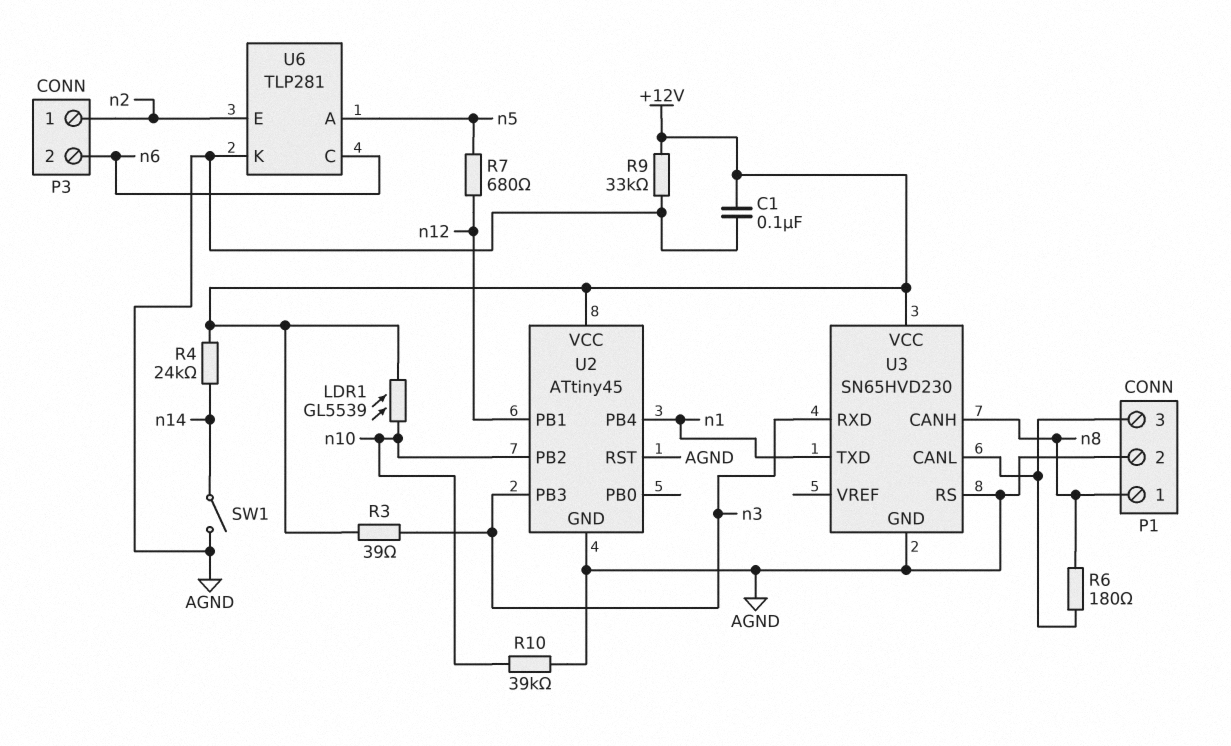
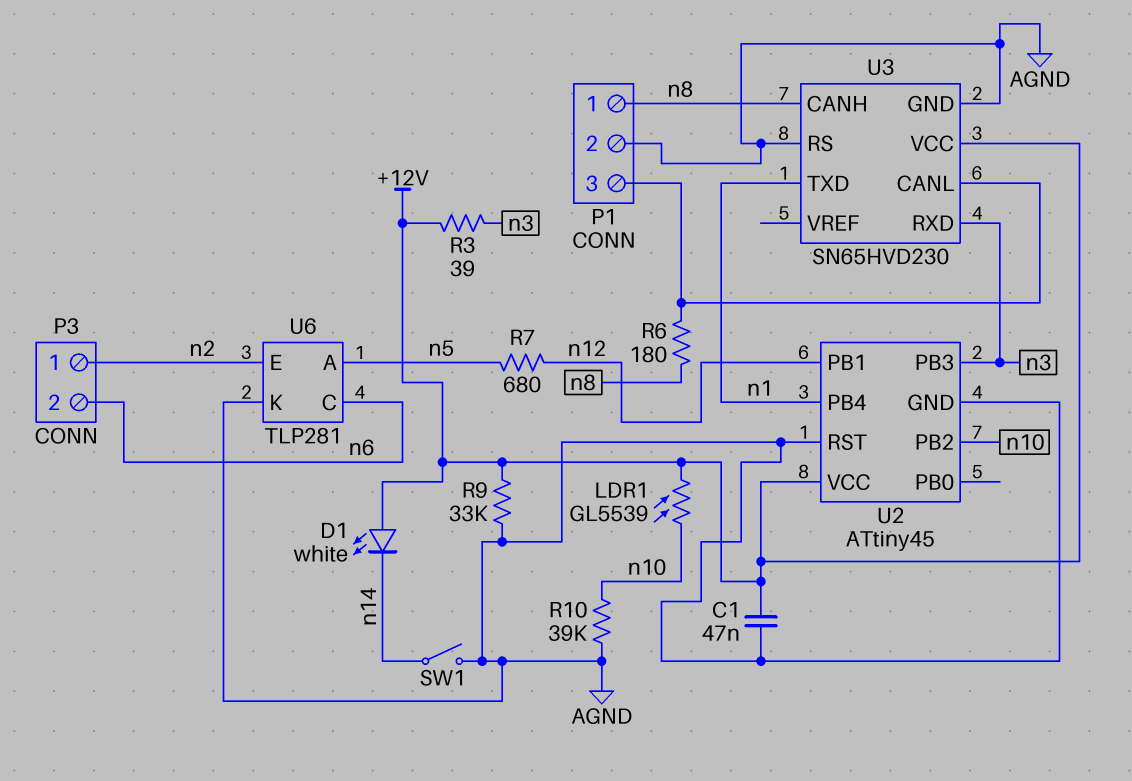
C1: 100nF (+12V, AGND) -> 47nF (+12V, AGND)
D1: none -> LED white (A +12V, K n14)
R4: 24k (+12V, n14) -> none

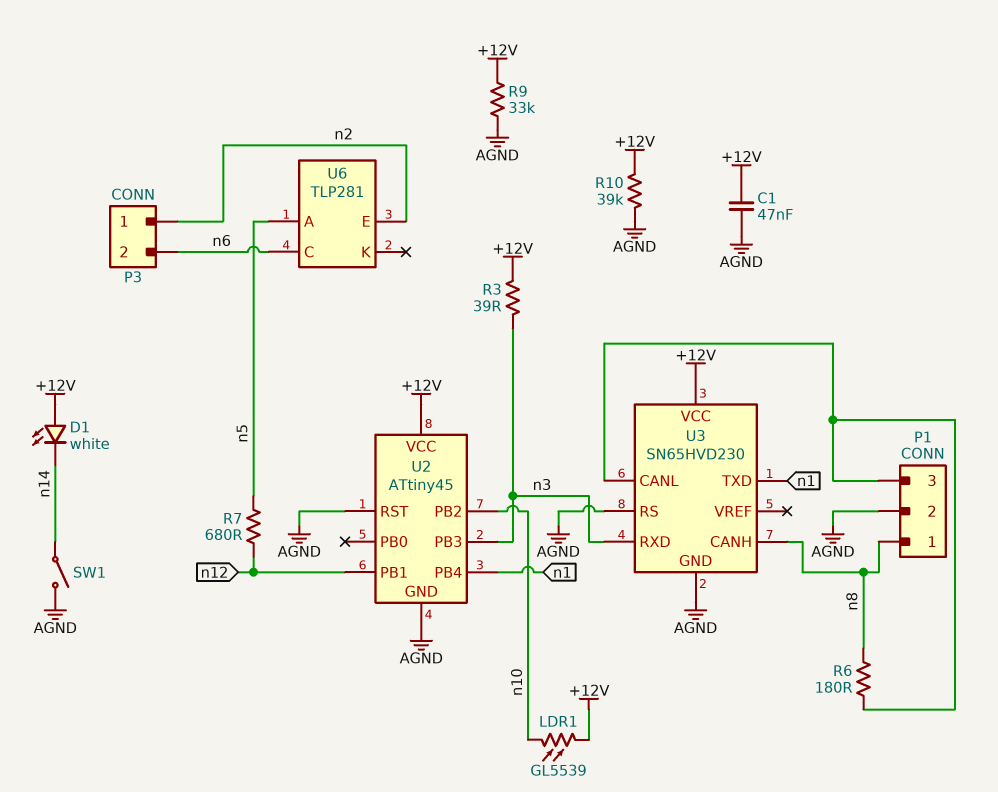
R10: 39k (AGND, n10) -> 39k (+12V, AGND)
U6 pin K: AGND -> none

